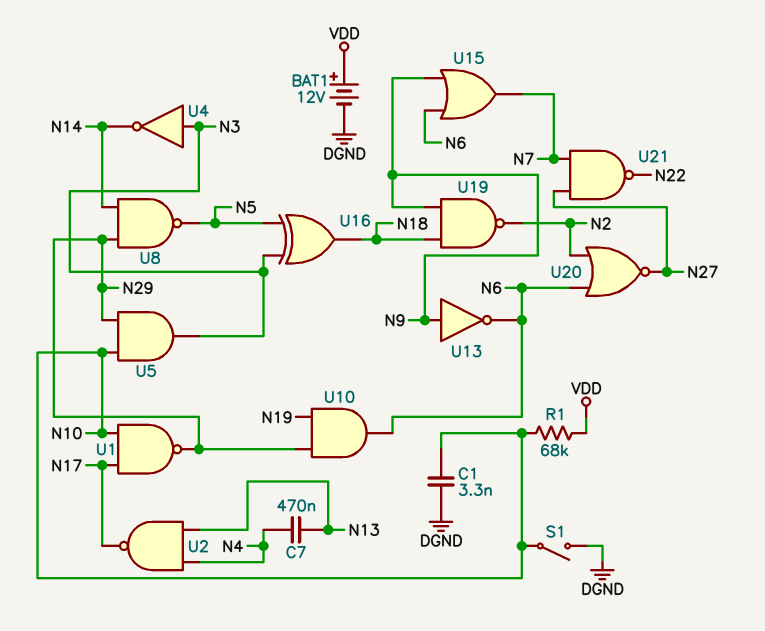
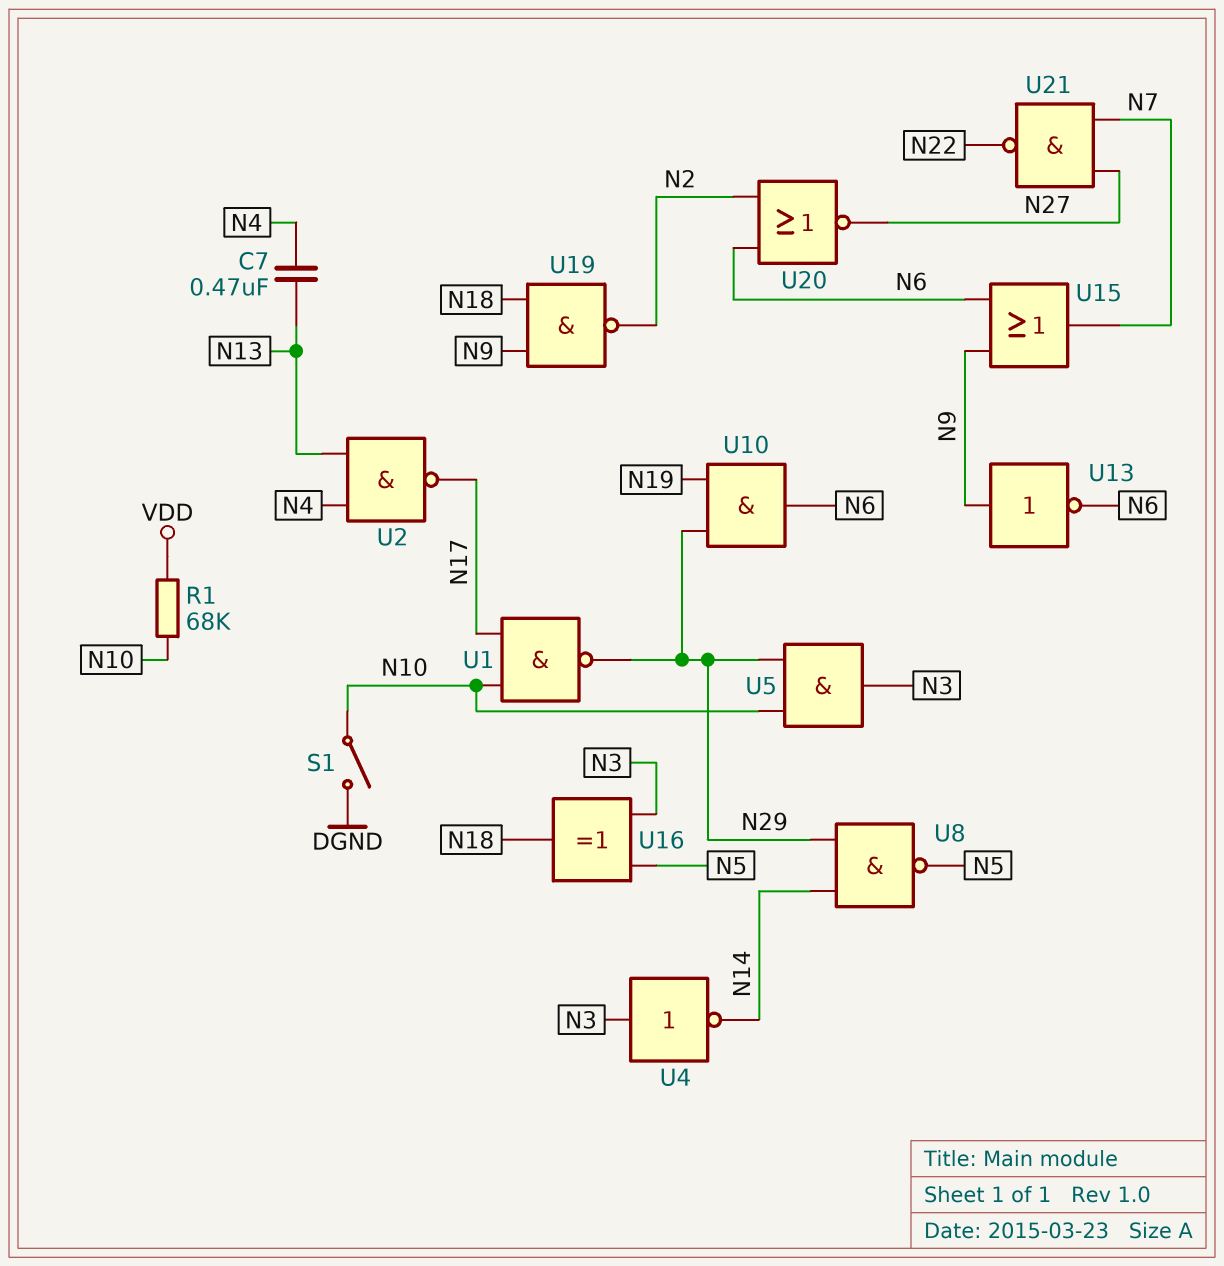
BAT1: 12V (plus VDD, minus DGND) -> none
C1: 3.3nF (DGND, N10) -> none

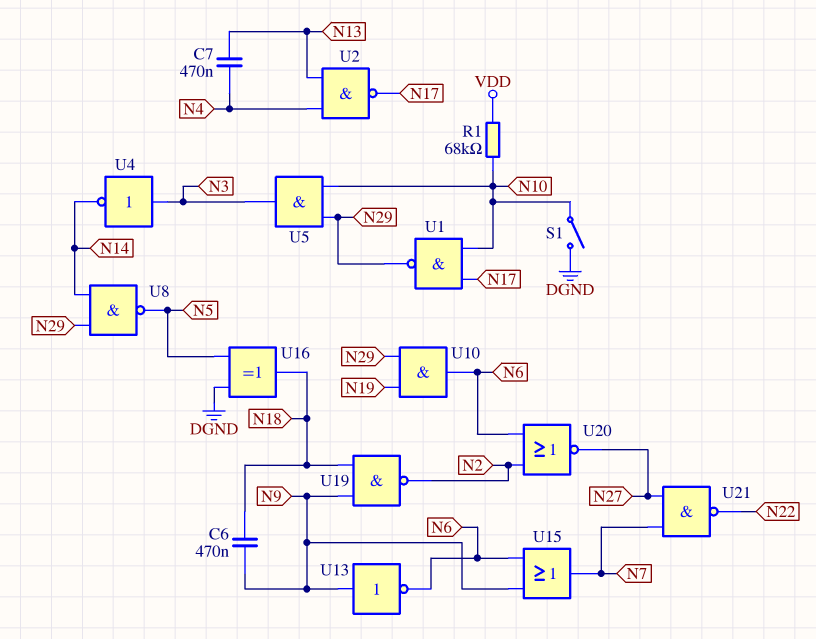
C6: none -> 470nF (N9, N18)
U16: XOR (in N3, in N5, out N18) -> XOR (in DGND, in N5, out N18)

